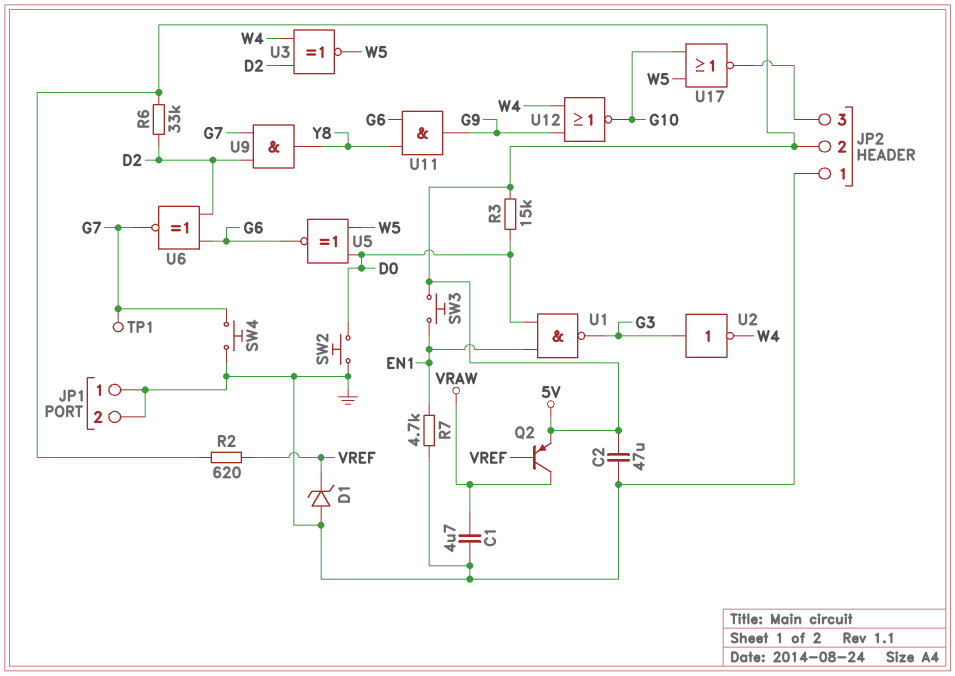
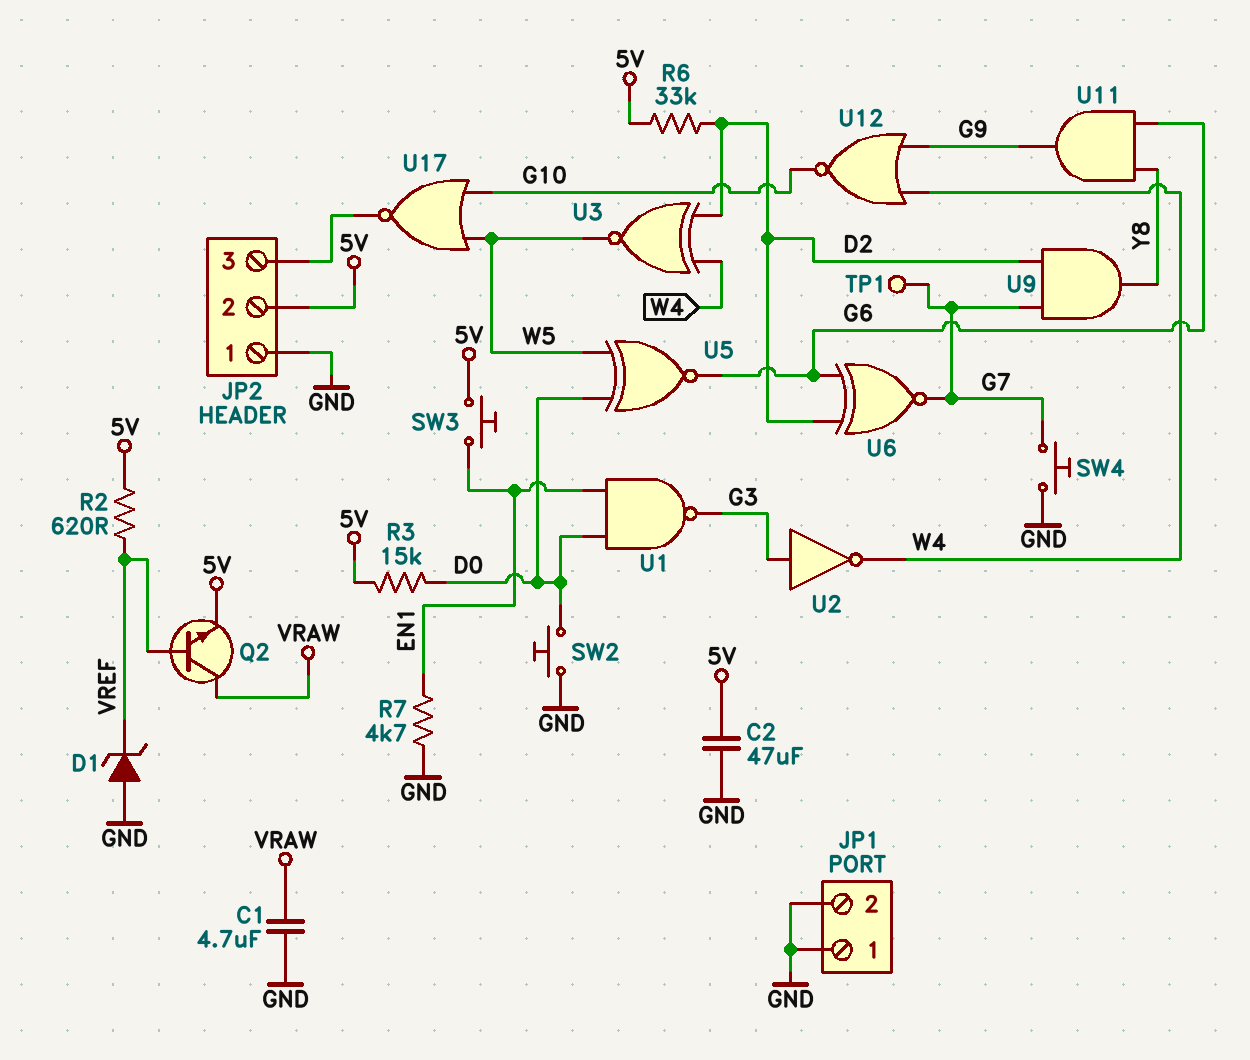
Q2: PNP (B VREF, C VRAW, E 5V) -> NPN (B VREF, C VRAW, E 5V)

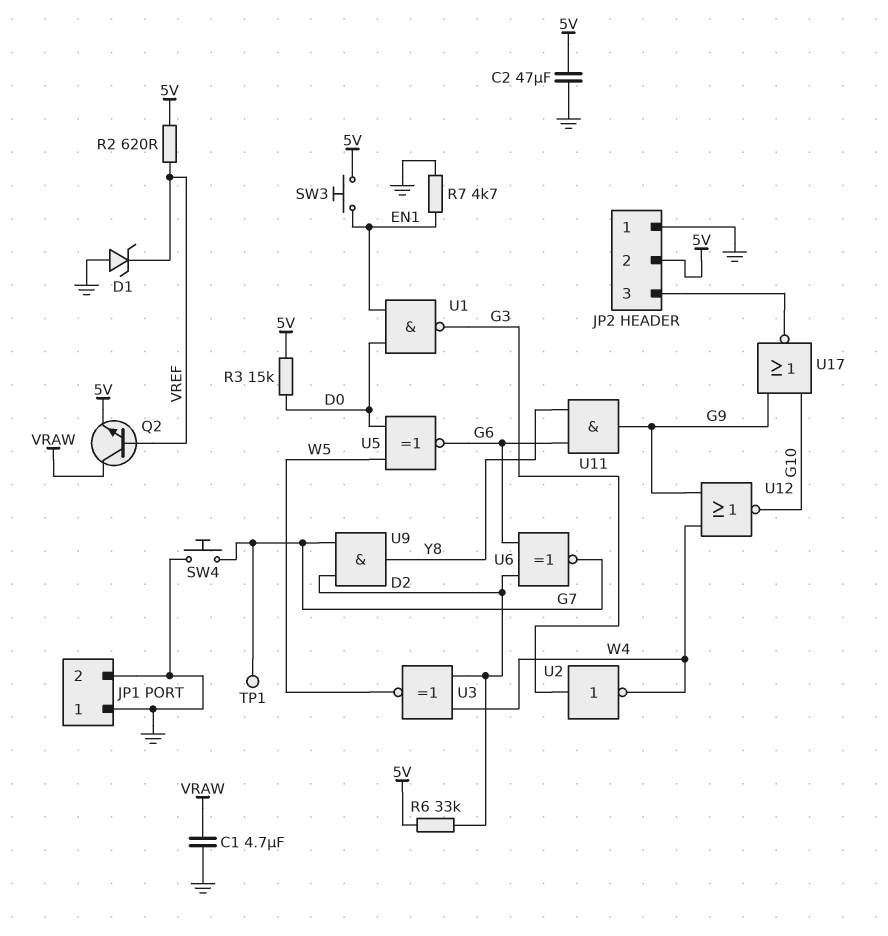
SW2: button (D0, GND) -> none
U17: NOR (in G10, in W5, out JP2/3) -> NOR (in G9, in G10, out JP2/3)

